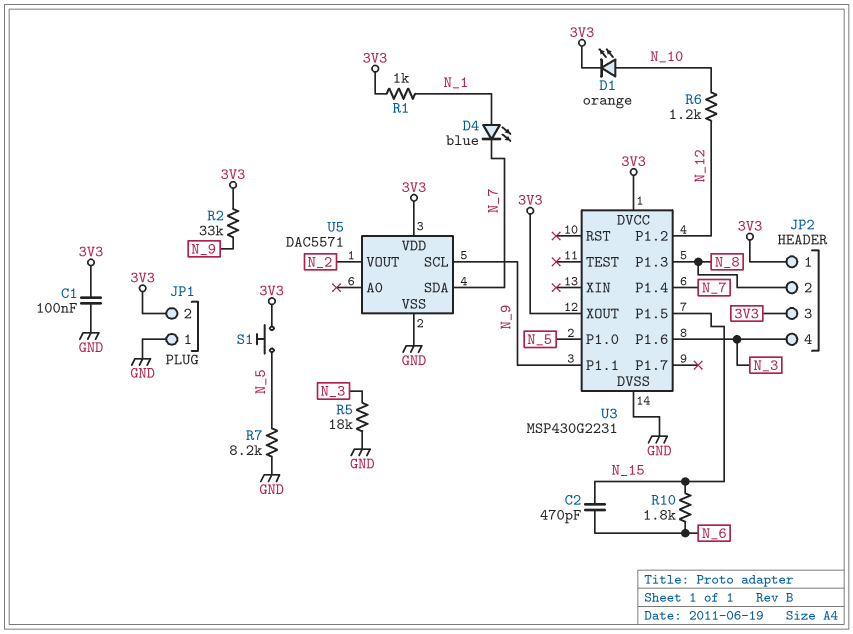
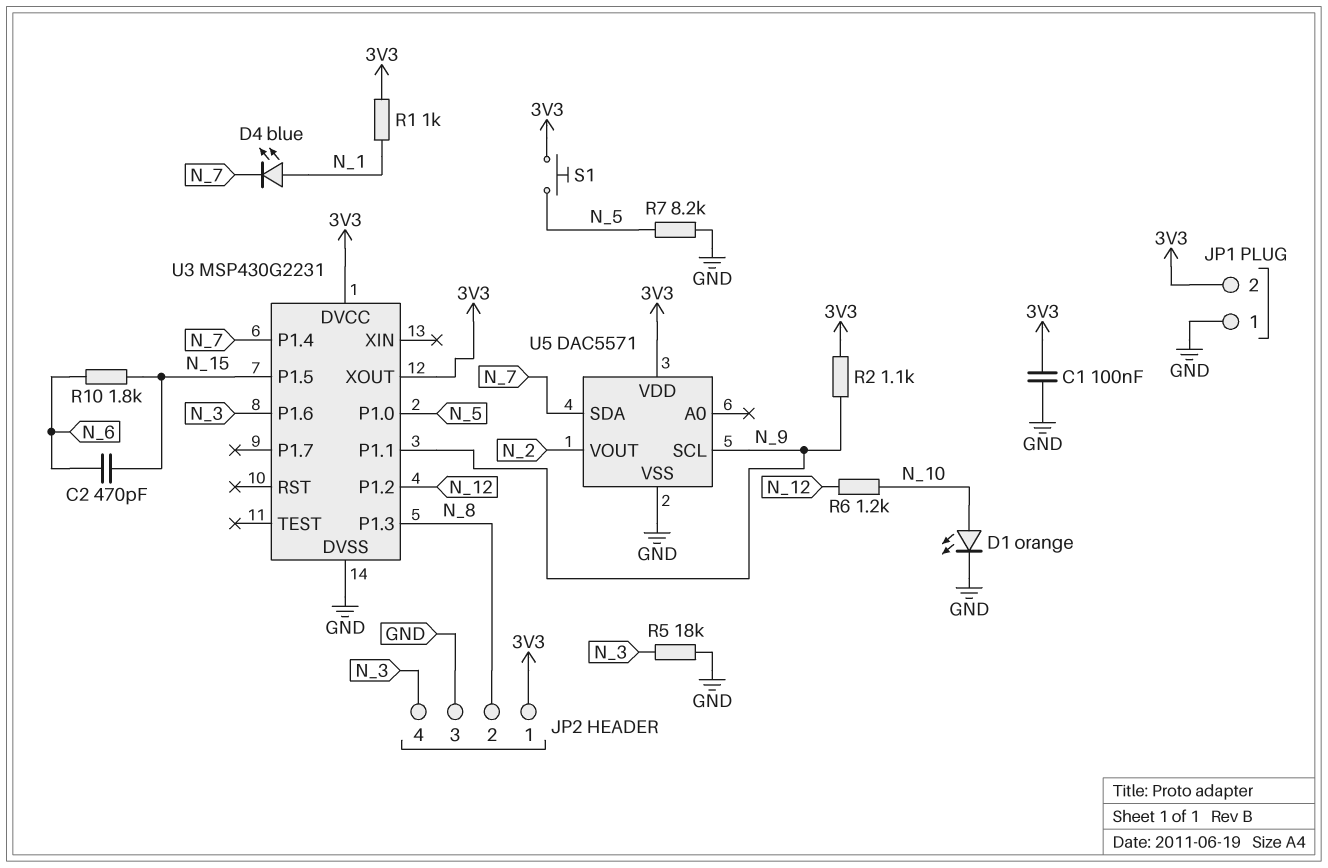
D1: LED orange (A N_10, K 3V3) -> LED orange (A N_10, K GND)
JP2 pin 3: 3V3 -> GND
R2: 33k (3V3, N_9) -> 1.1k (3V3, N_9)

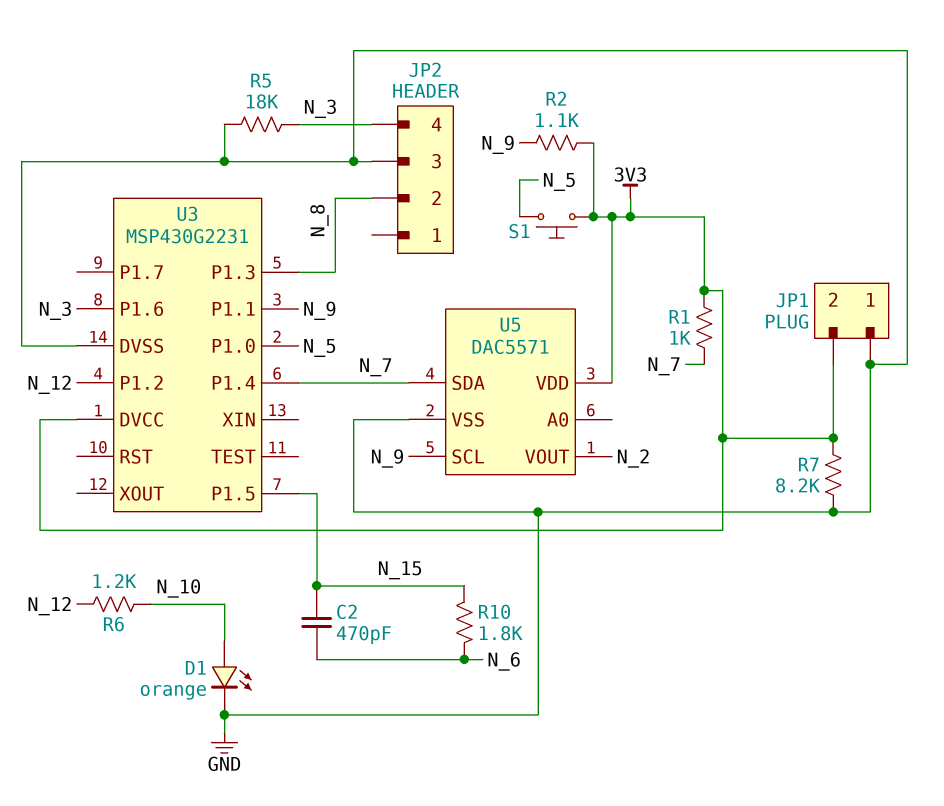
C1: 100nF (3V3, GND) -> none
D4: LED blue (A N_1, K N_7) -> none
JP2 pin 1: 3V3 -> none
R1: 1k (3V3, N_1) -> 1k (3V3, N_7)
R7: 8.2k (GND, N_5) -> 8.2k (3V3, GND)
U3 pin XOUT: 3V3 -> none

